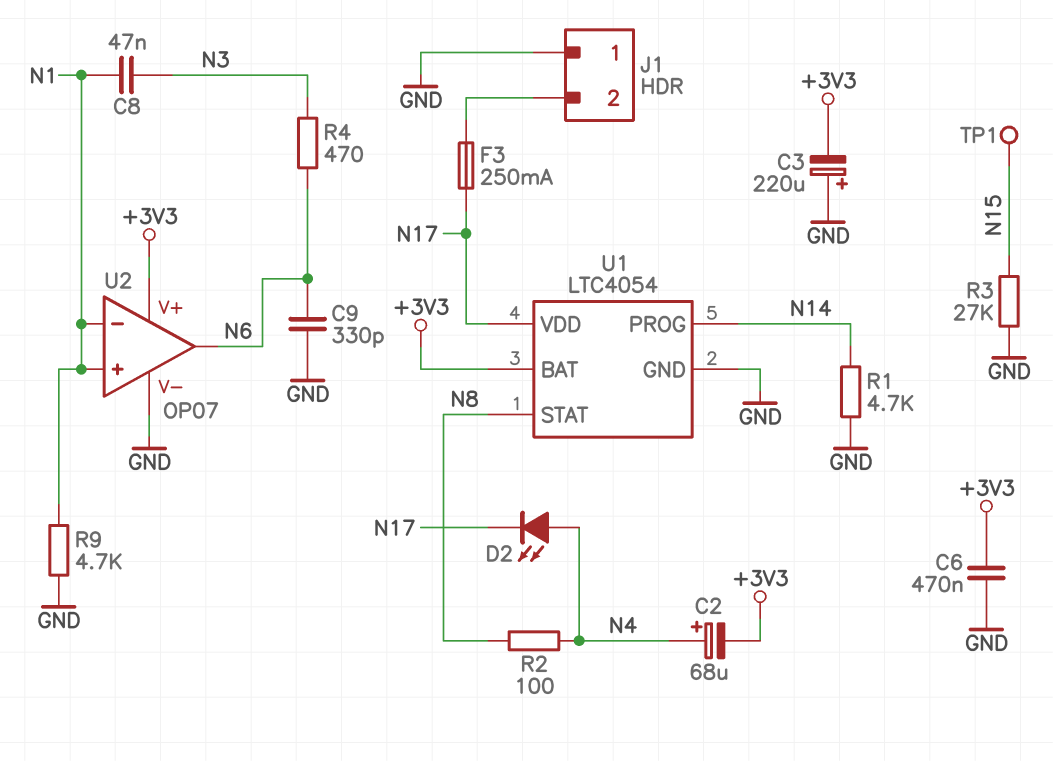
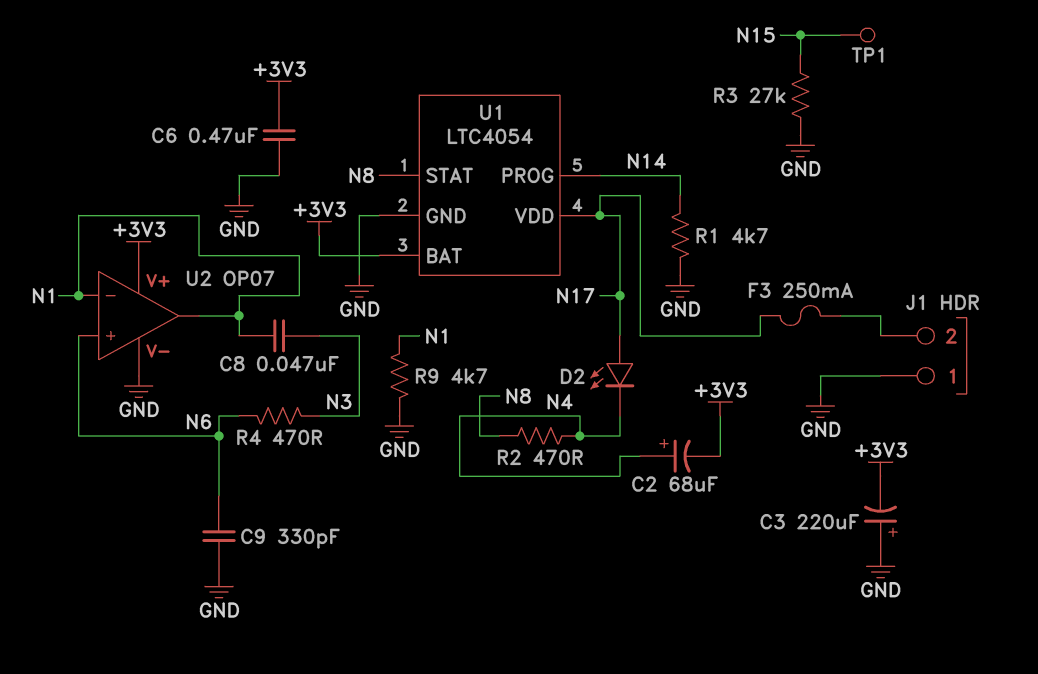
D2: LED (A N4, K N17) -> LED (A N17, K N4)
R2: 100 (N4, N8) -> 470 (N4, N8)
U2 pin in+: N1 -> N6
U2 pin out: N6 -> N1

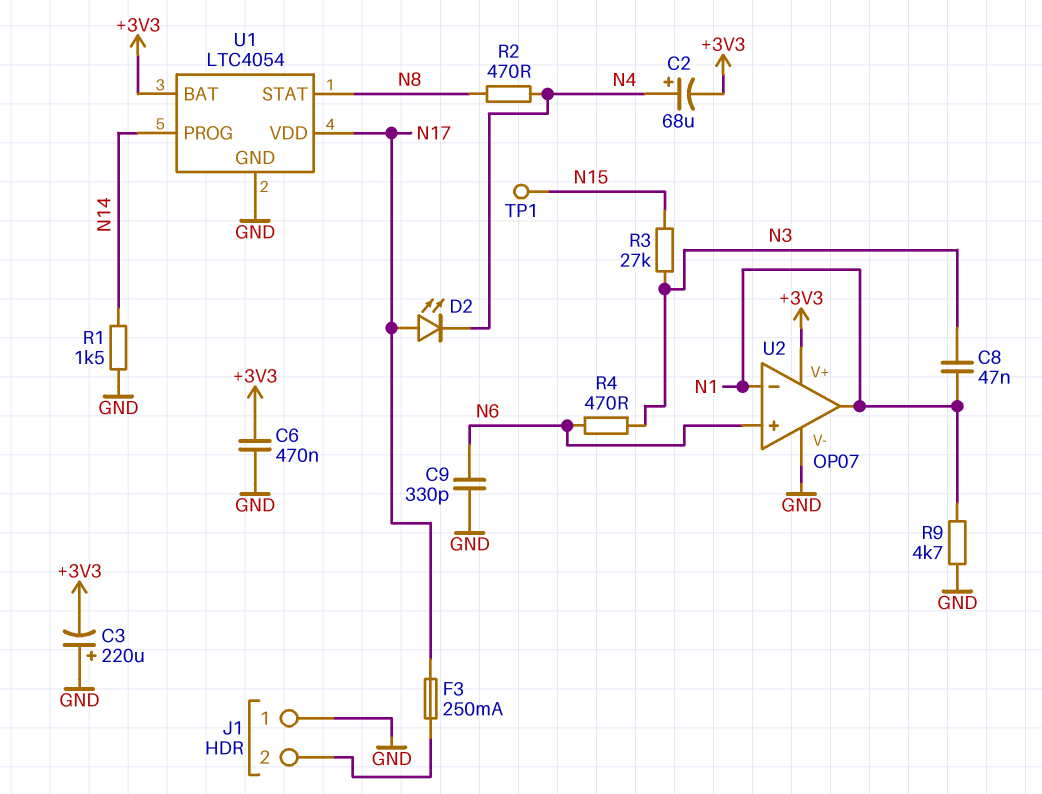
R1: 4.7k (GND, N14) -> 1.5k (GND, N14)
R3: 27k (GND, N15) -> 27k (N3, N15)

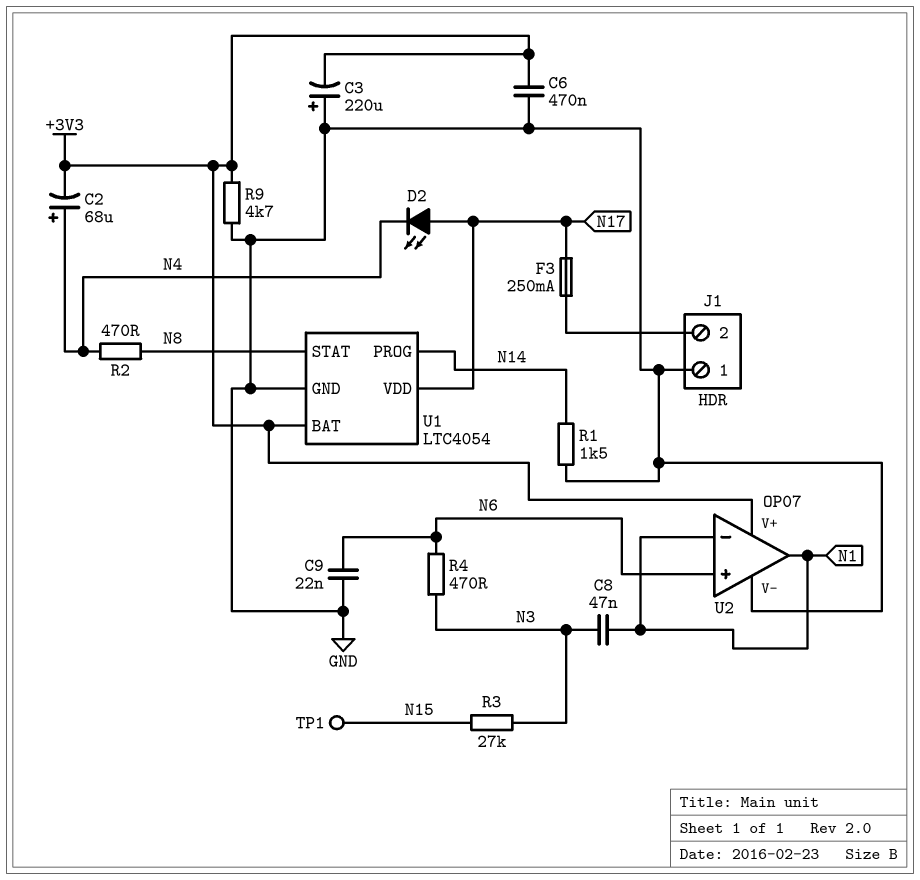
C9: 330pF (GND, N6) -> 22nF (GND, N6)
R9: 4.7k (GND, N1) -> 4.7k (+3V3, GND)

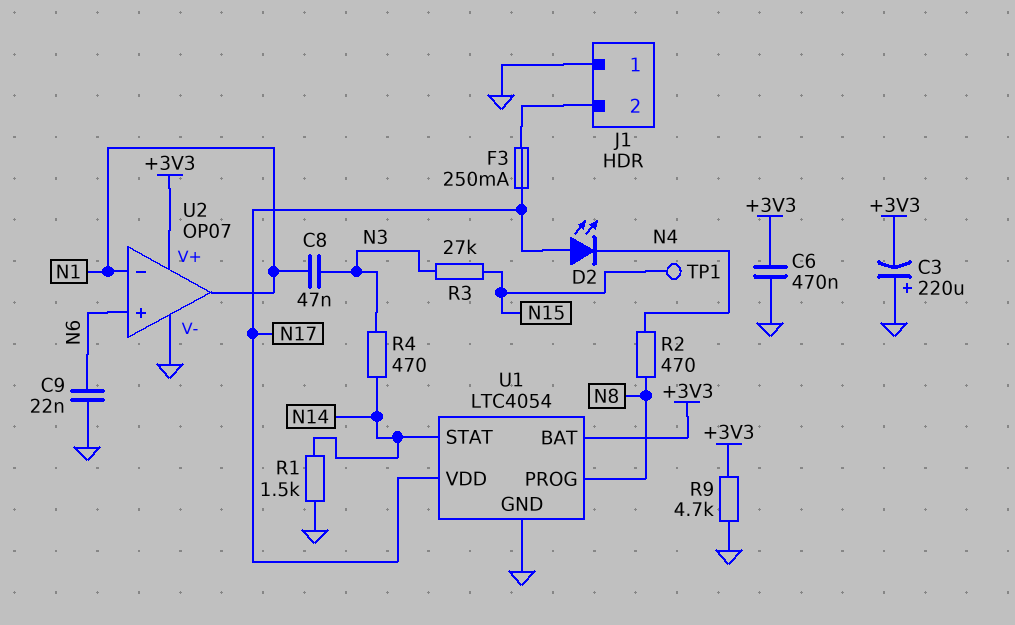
C2: 68uF (plus N4, minus +3V3) -> none
R4: 470 (N3, N6) -> 470 (N3, N14)
U1 pin PROG: N14 -> N8
U1 pin STAT: N8 -> N14

